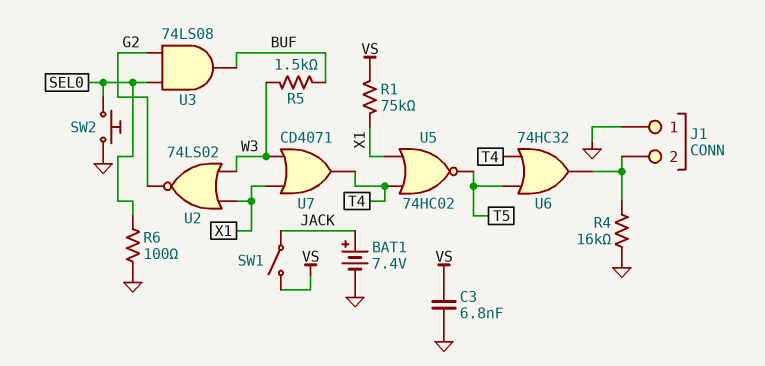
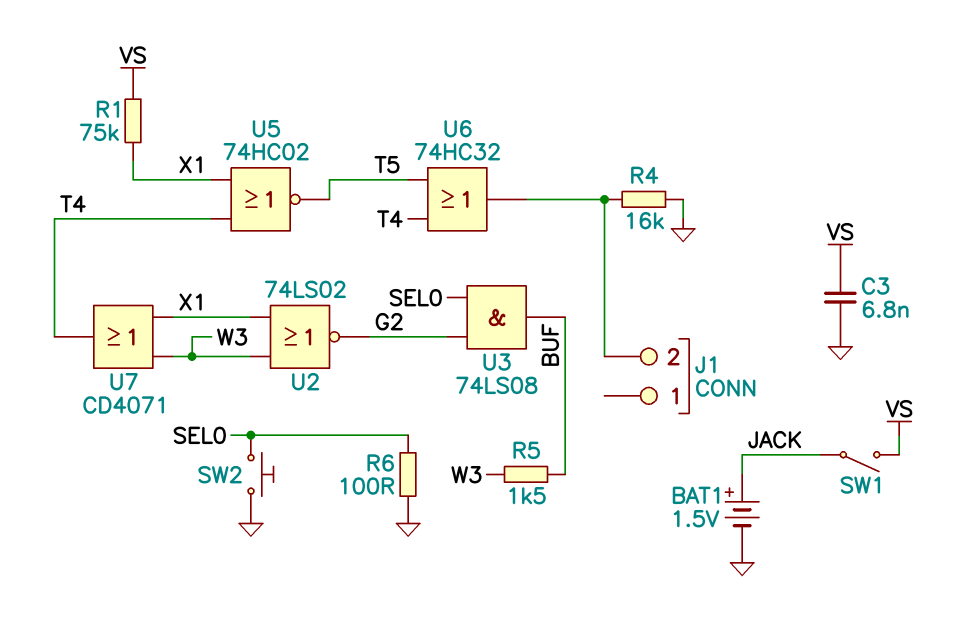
BAT1: 7.4V (plus JACK, minus GND) -> 1.5V (plus JACK, minus GND)
J1 pin 1: GND -> none

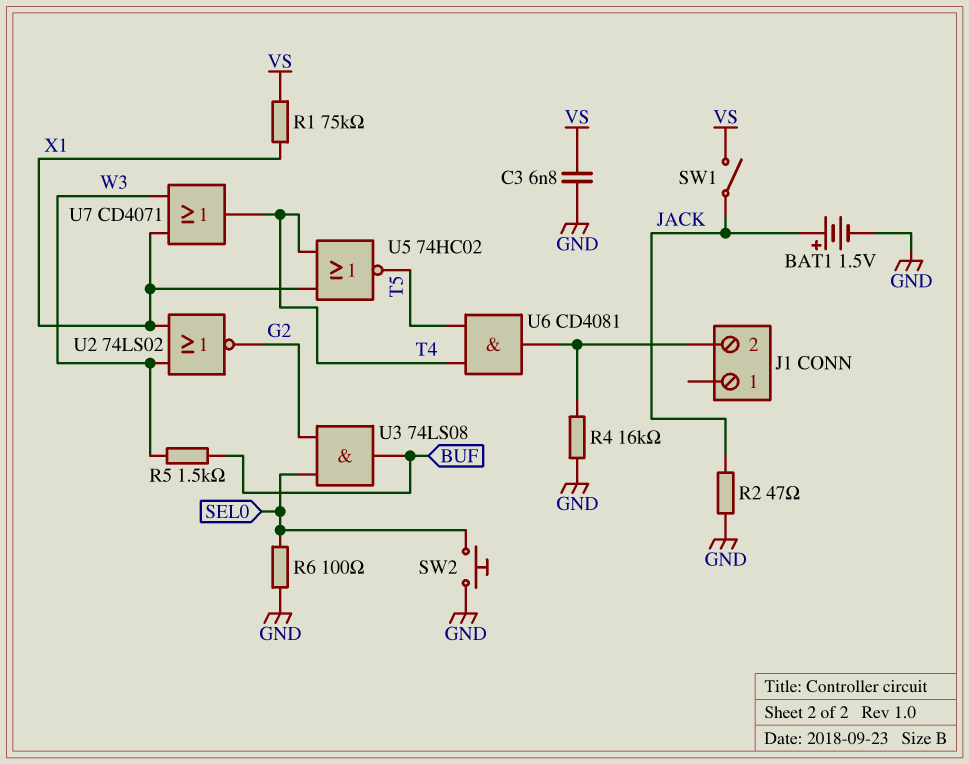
R2: none -> 47 (GND, JACK)
U6: OR 74HC32 (in T4, in T5, out J1/2) -> AND CD4081 (in T4, in T5, out J1/2)

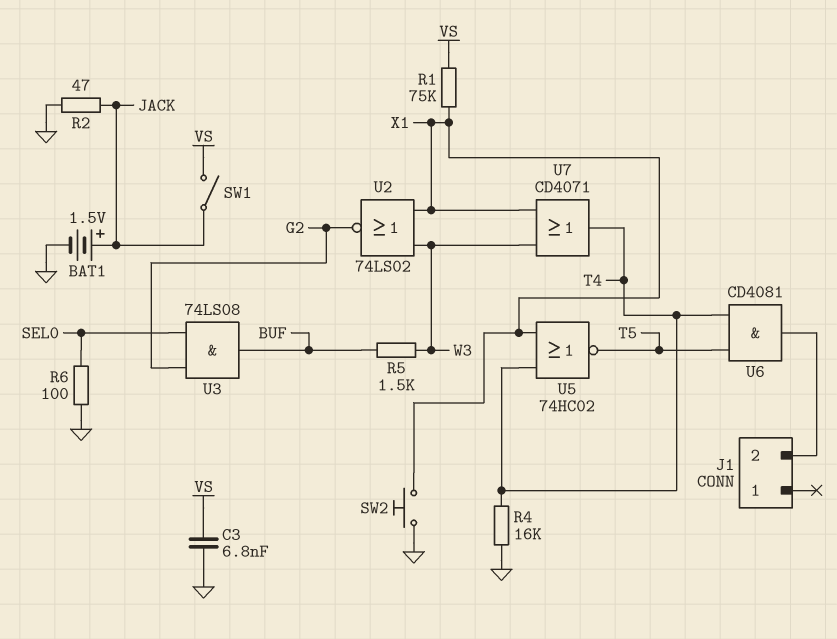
R4: 16k (GND, J1/2) -> 16k (GND, T4)
SW2: button (GND, SEL0) -> button (GND, X1)

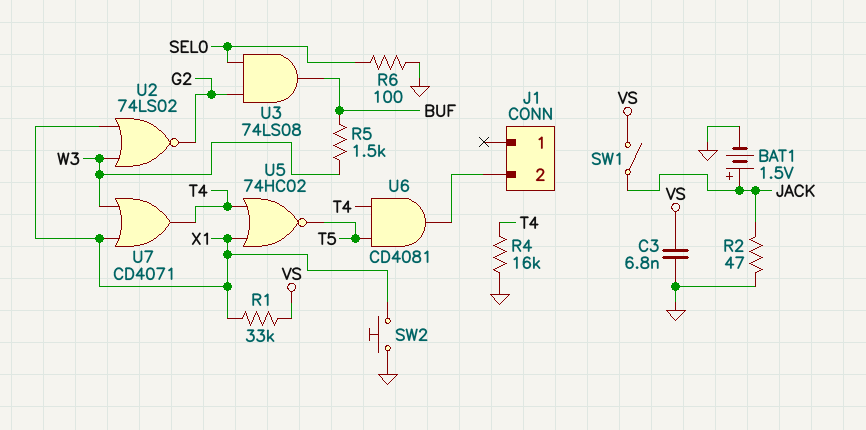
R1: 75k (VS, X1) -> 33k (VS, X1)

